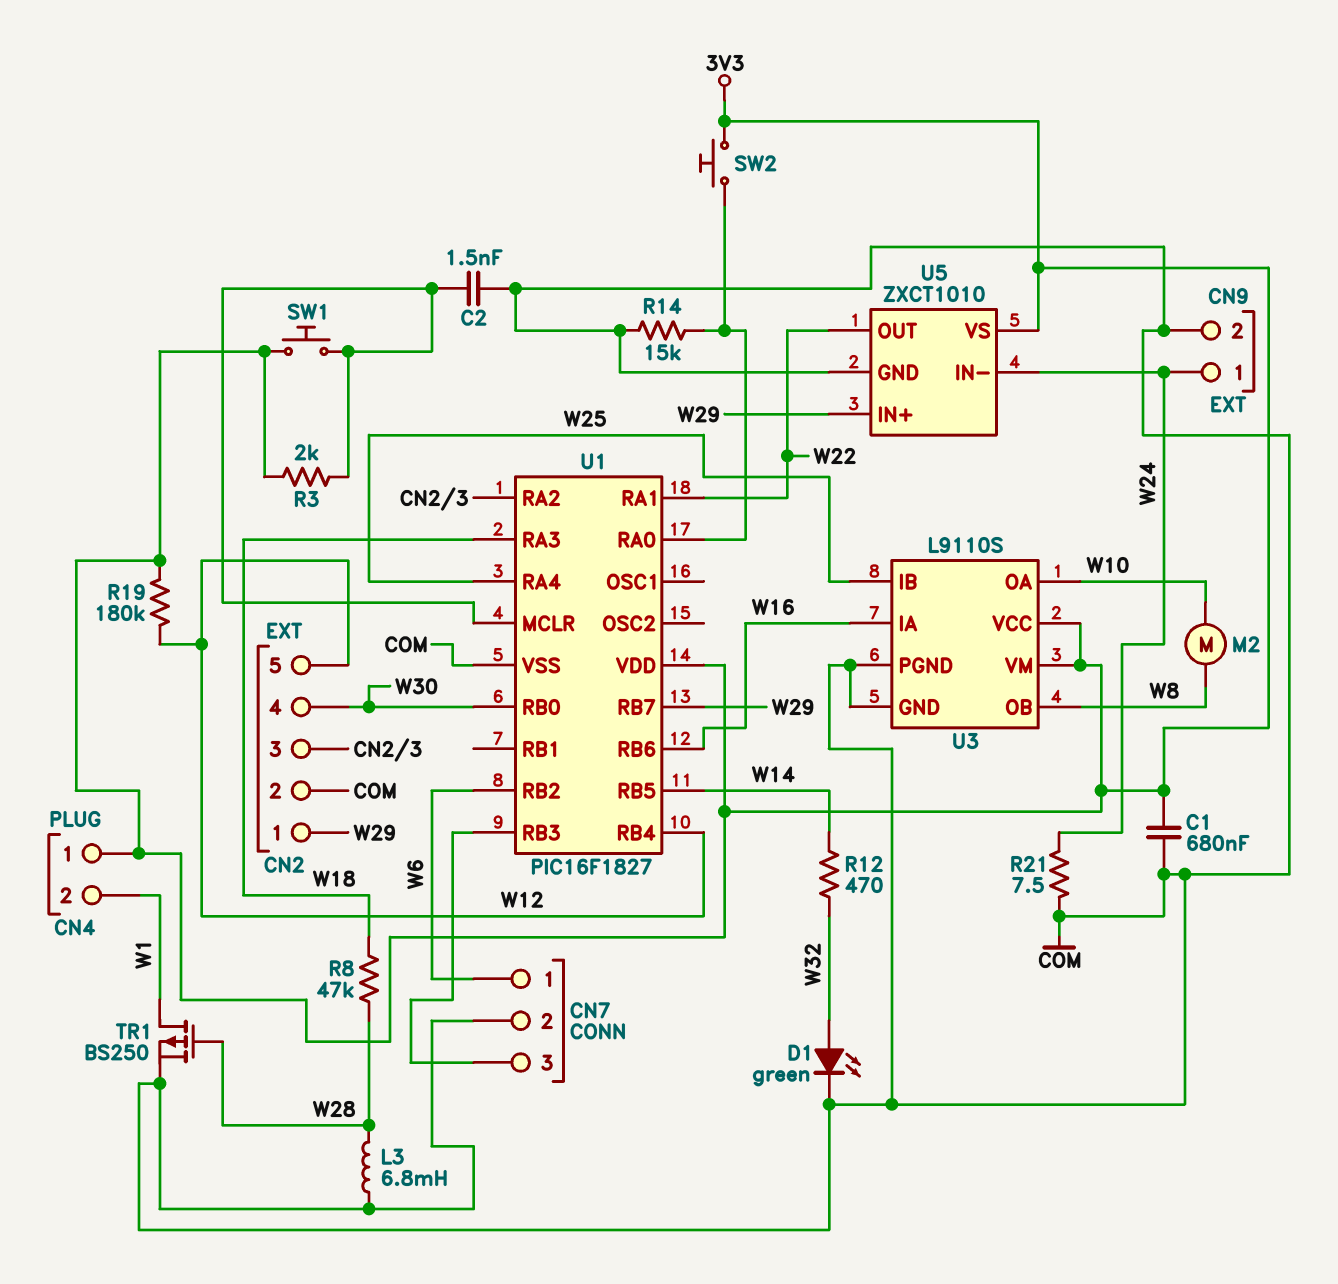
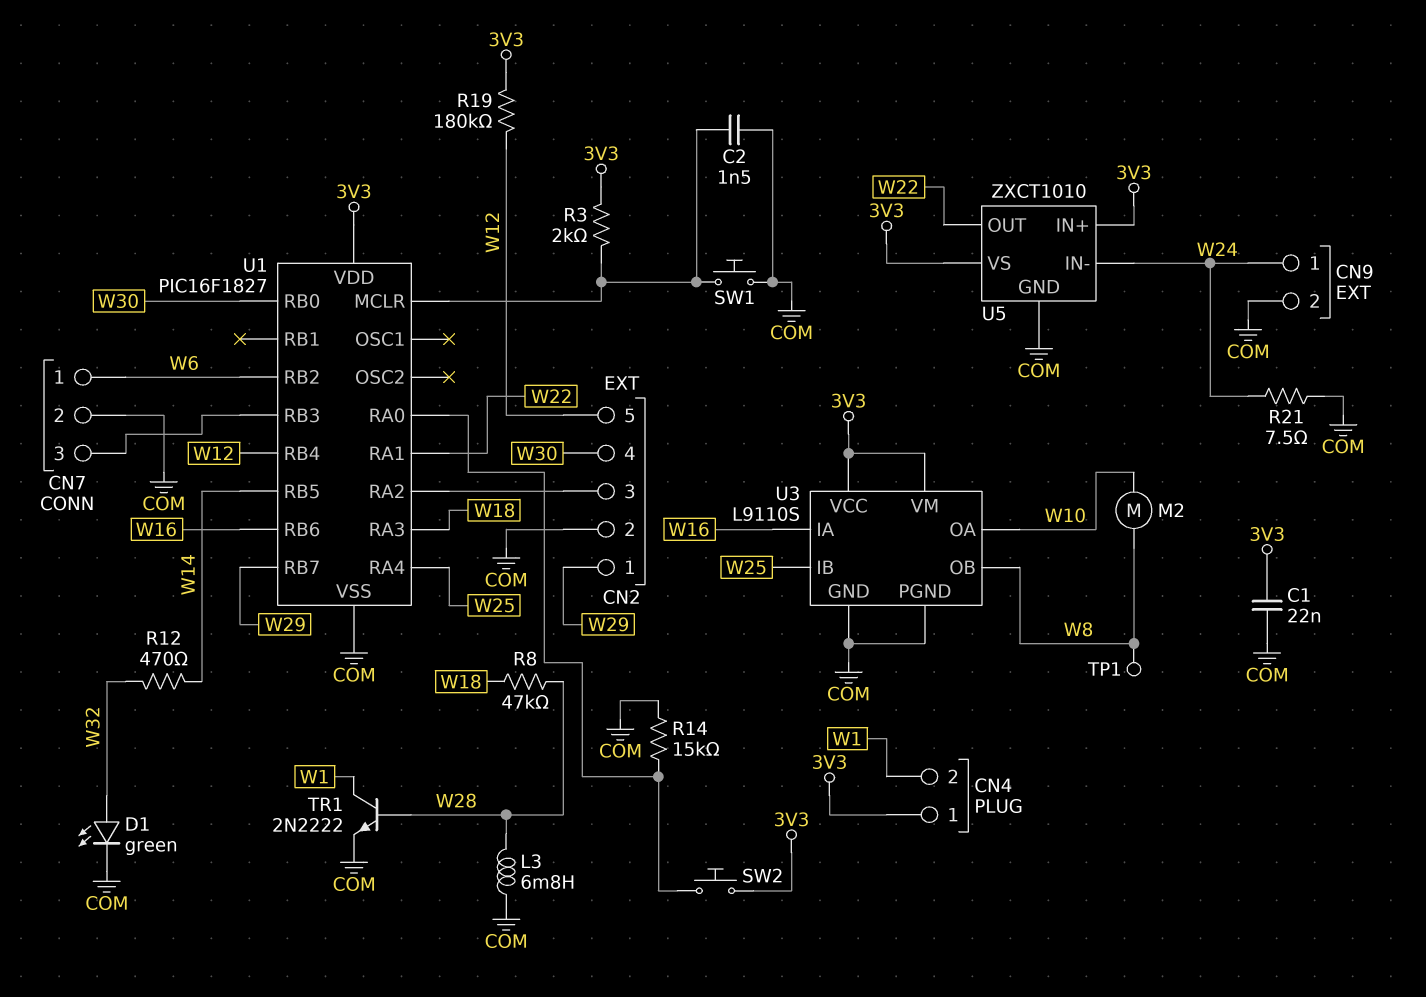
C1: 680nF (3V3, COM) -> 22nF (3V3, COM)
SW1: button (3V3, U1/MCLR) -> button (COM, U1/MCLR)
TP1: none -> test point (W8)
TR1: PMOS BS250 (G W28, D W1, S COM) -> NPN 2N2222 (B W28, C W1, E COM)
U5 pin IN+: W29 -> 3V3

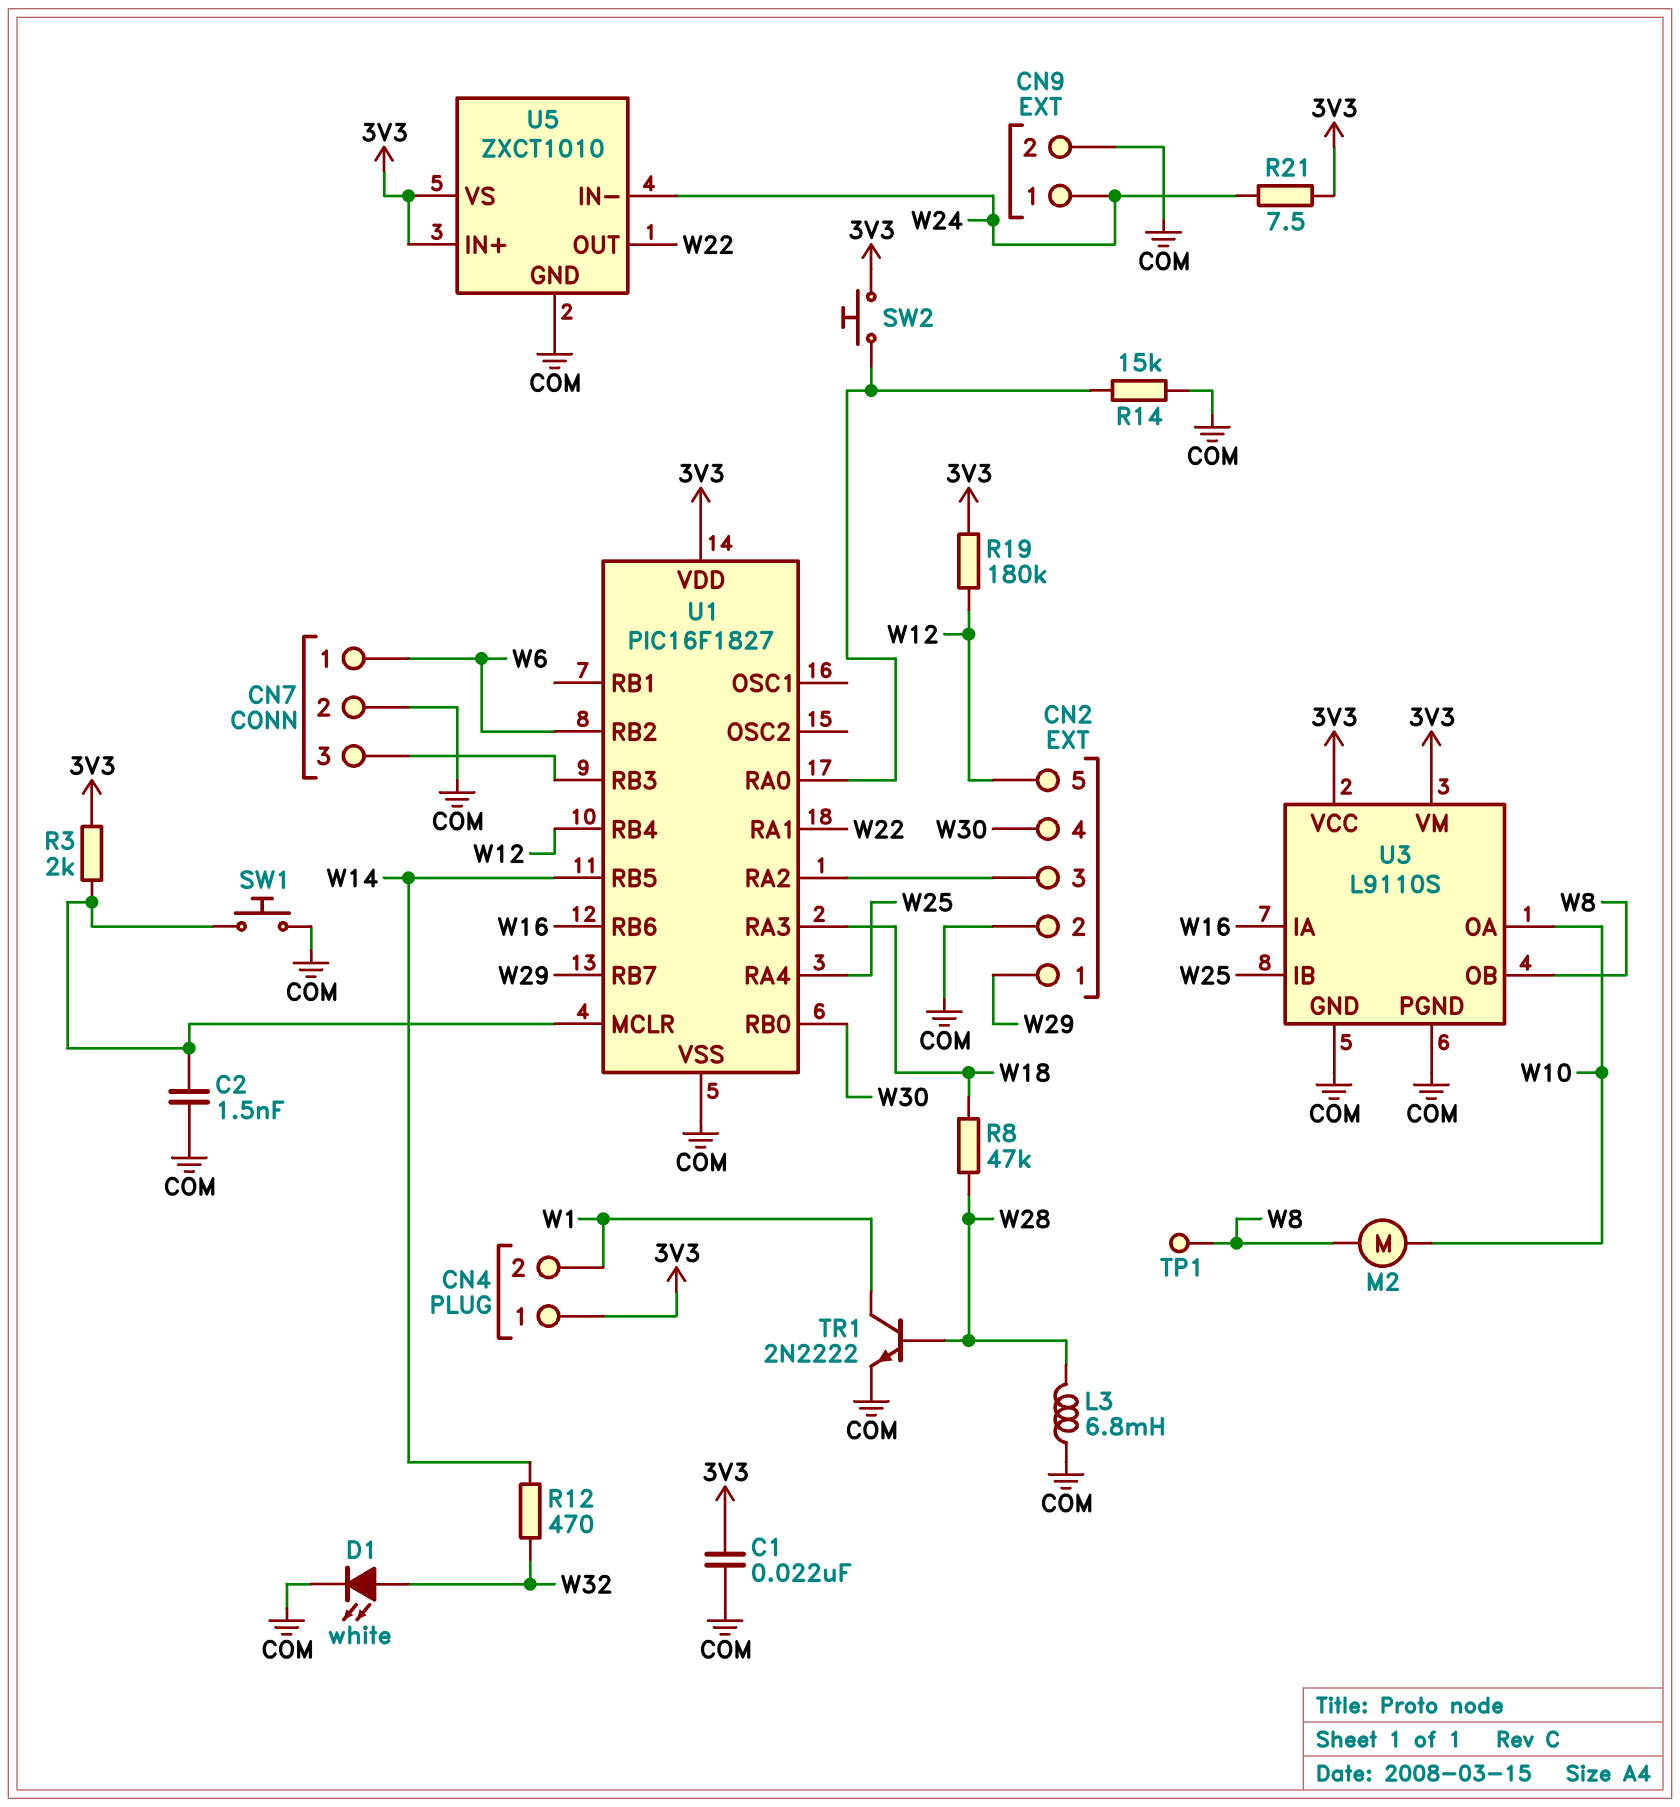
D1: LED green (A W32, K COM) -> LED white (A W32, K COM)
R21: 7.5 (COM, W24) -> 7.5 (3V3, W24)

